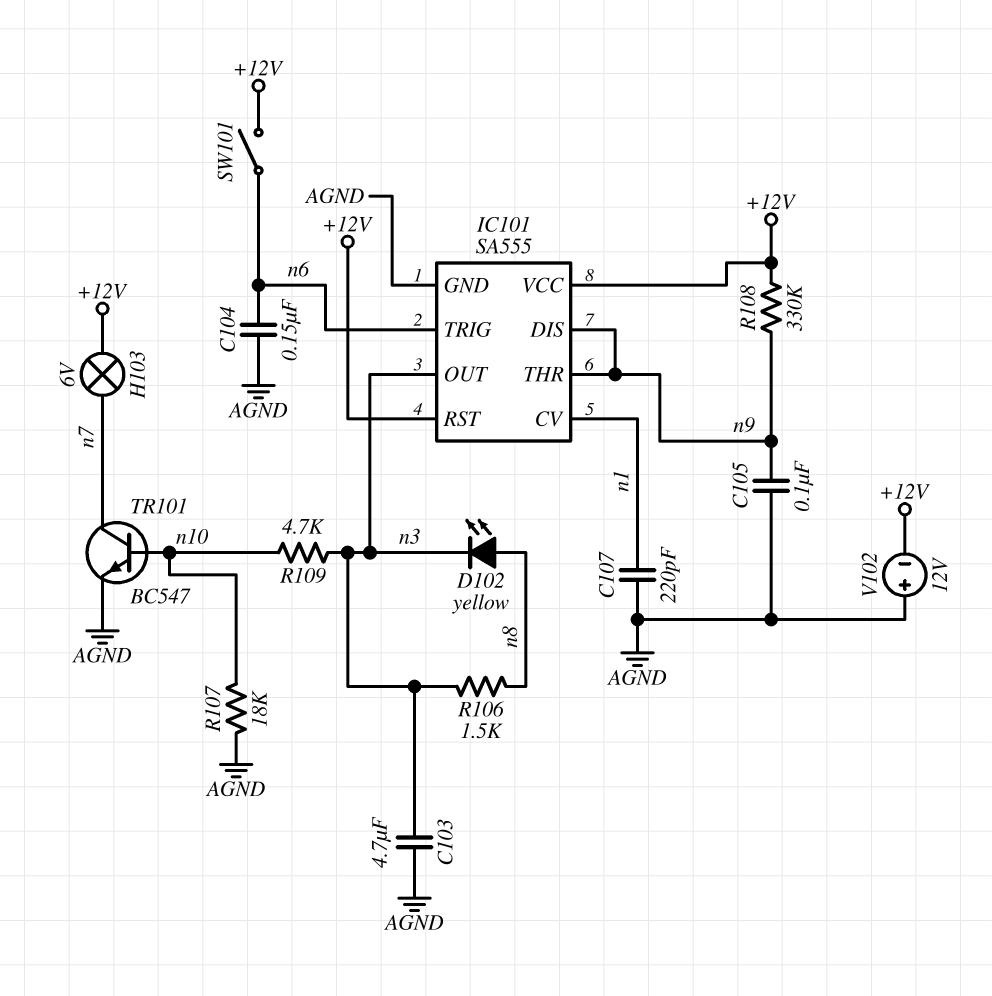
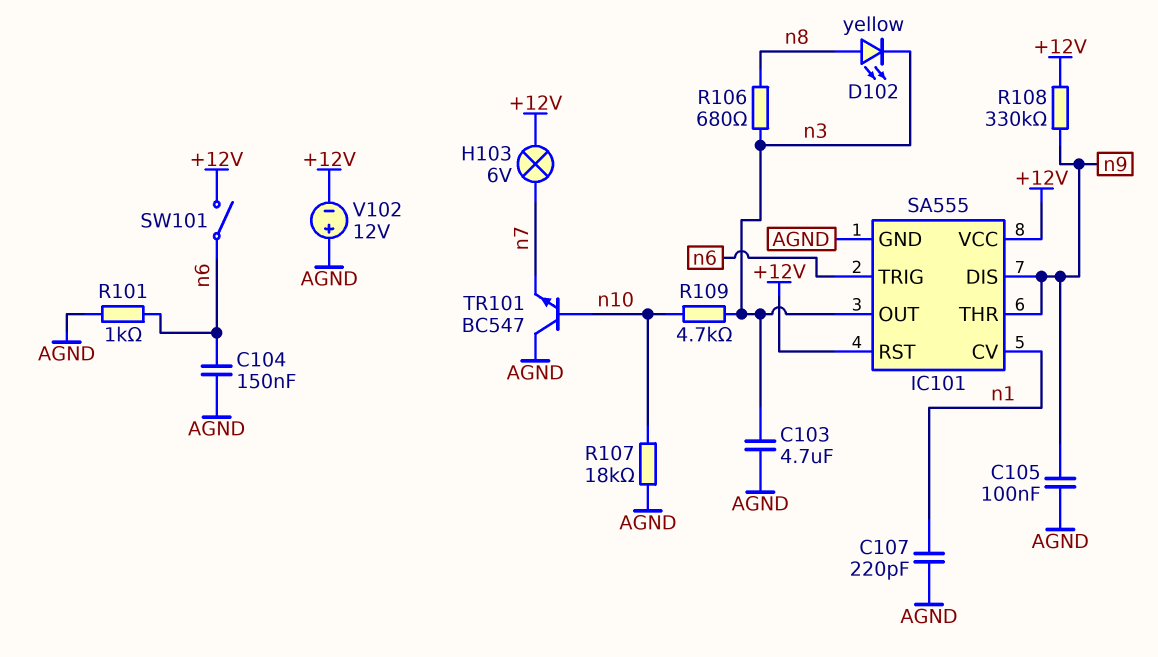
R101: none -> 1k (AGND, n6)
R106: 1.5k (n3, n8) -> 680 (n3, n8)
TR101: NPN BC547 (B n10, C n7, E AGND) -> NPN BC547 (B n10, C AGND, E n7)

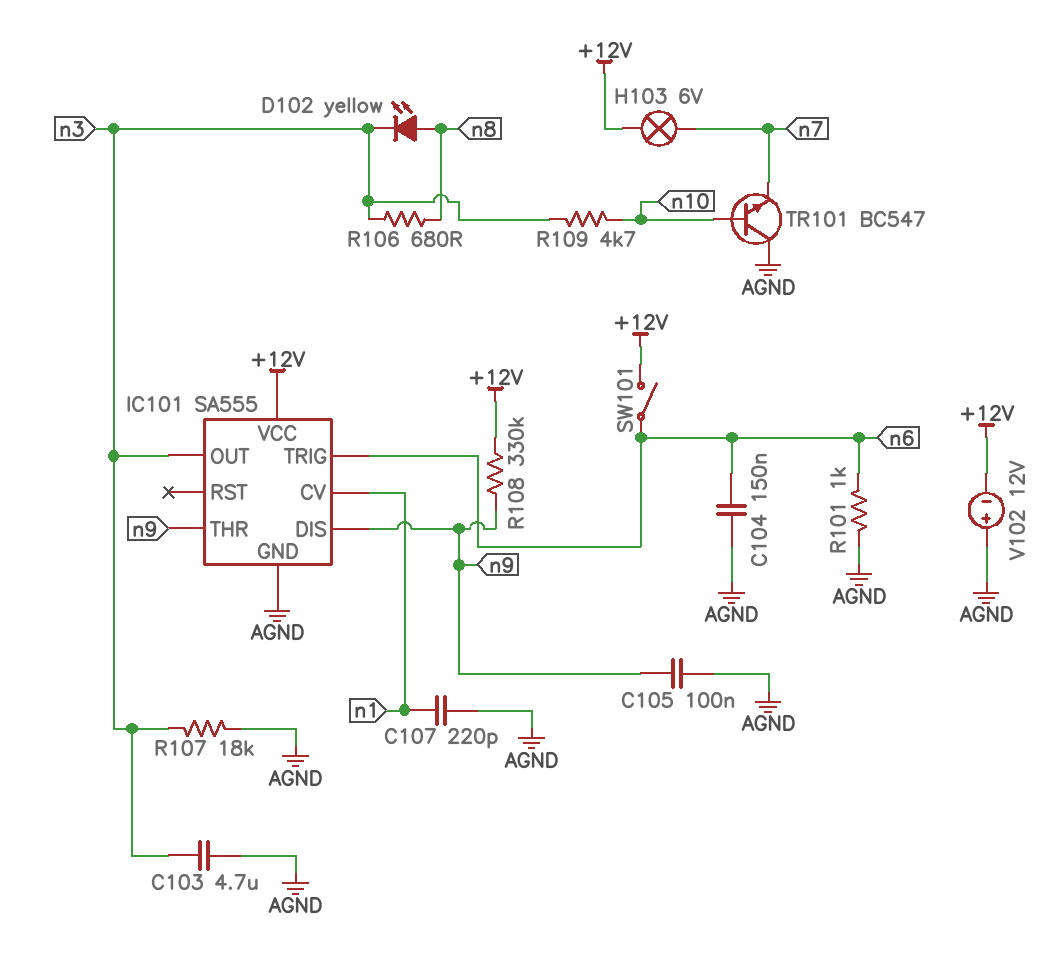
IC101 pin RST: +12V -> none
R107: 18k (AGND, n10) -> 18k (AGND, n3)

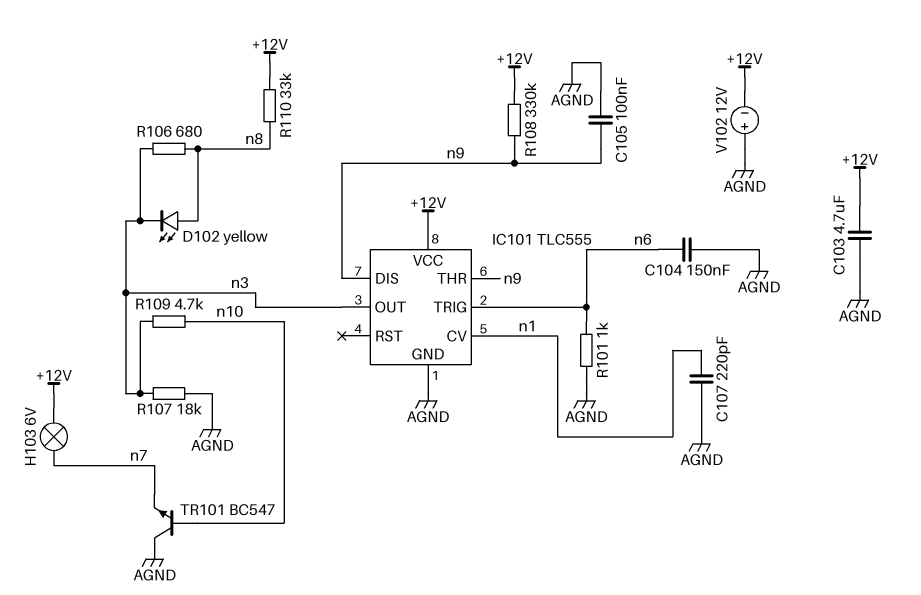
C103: 4.7uF (AGND, n3) -> 4.7uF (+12V, AGND)
IC101: SA555 -> TLC555
R110: none -> 33k (+12V, n8)
SW101: switch (+12V, n6) -> none

